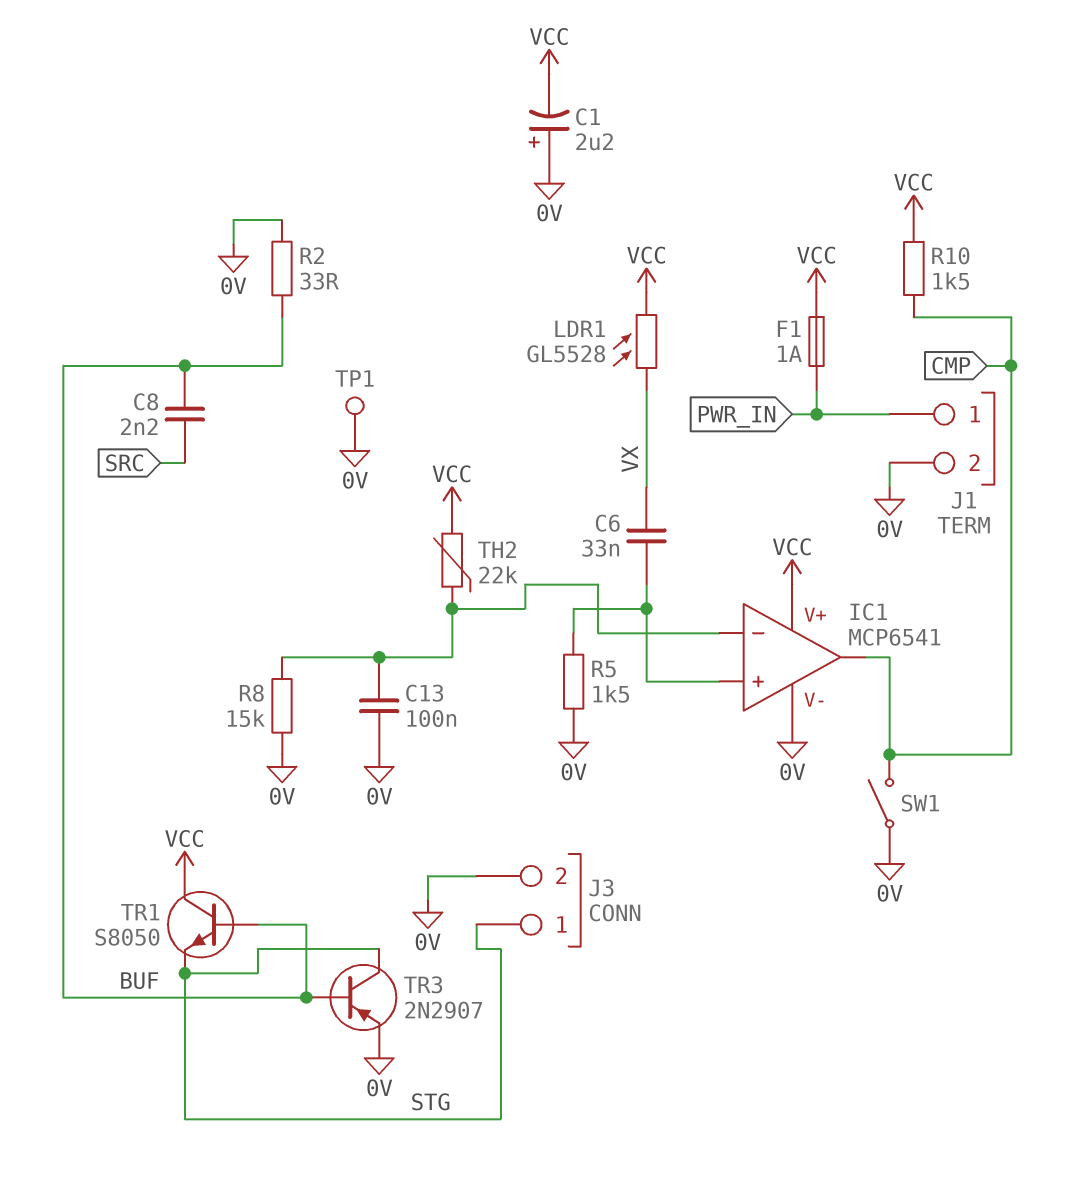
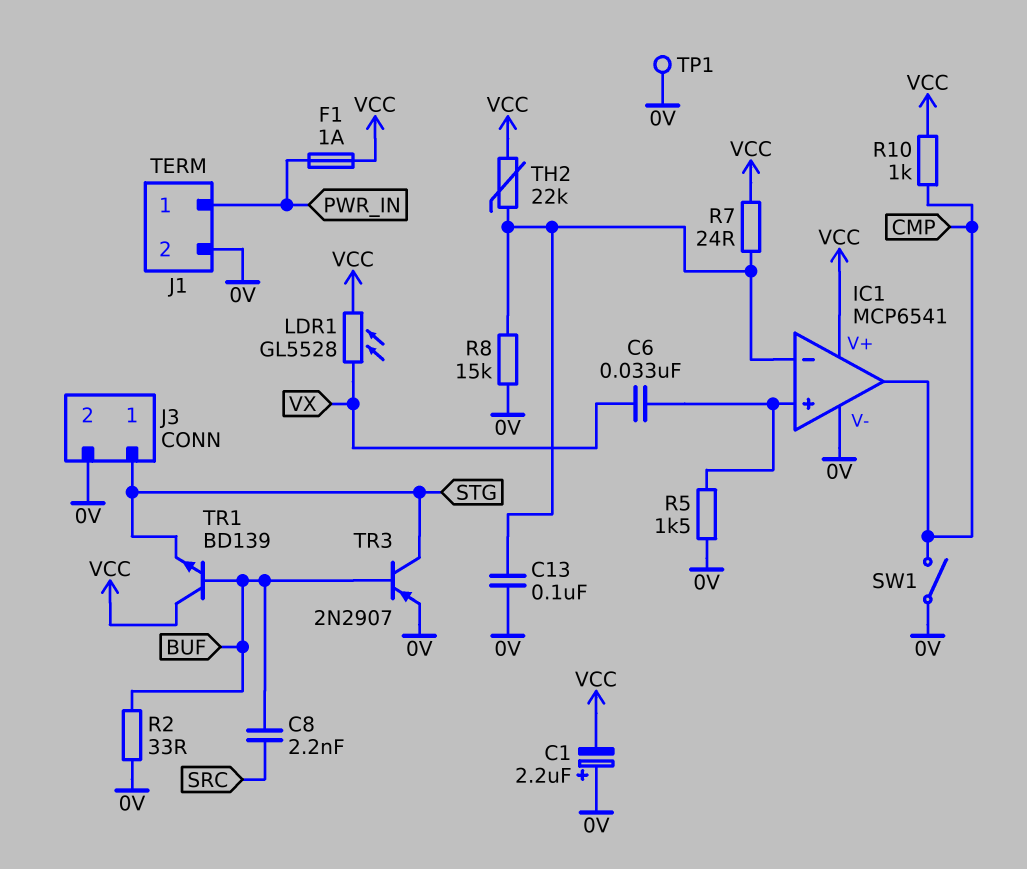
R7: none -> 24 (IC1/in-, VCC)
R10: 1.5k (CMP, VCC) -> 1k (CMP, VCC)
TR1: NPN S8050 (B BUF, C VCC, E STG) -> NPN BD139 (B BUF, C VCC, E STG)

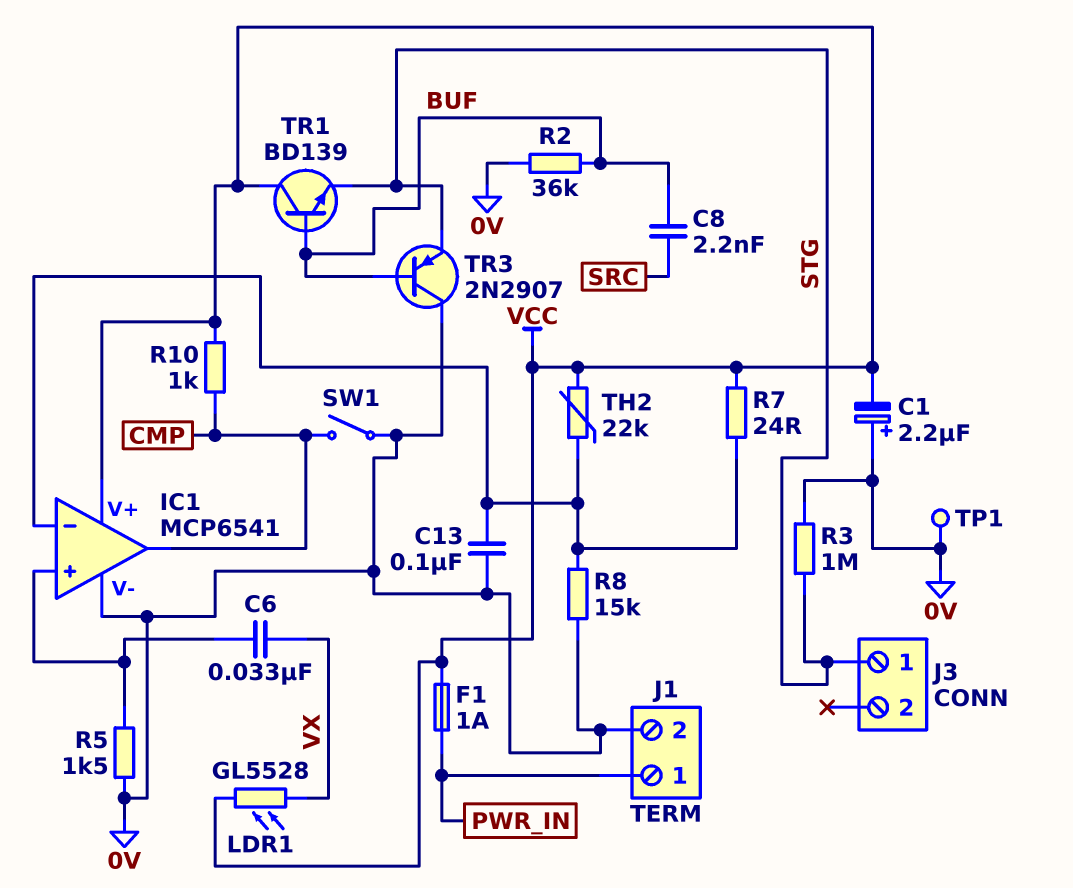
J3 pin 2: 0V -> none
R2: 33 (0V, BUF) -> 36k (0V, BUF)
R3: none -> 1M (0V, STG)
TR3: PNP 2N2907 (B BUF, C STG, E 0V) -> PNP 2N2907 (B BUF, C 0V, E STG)

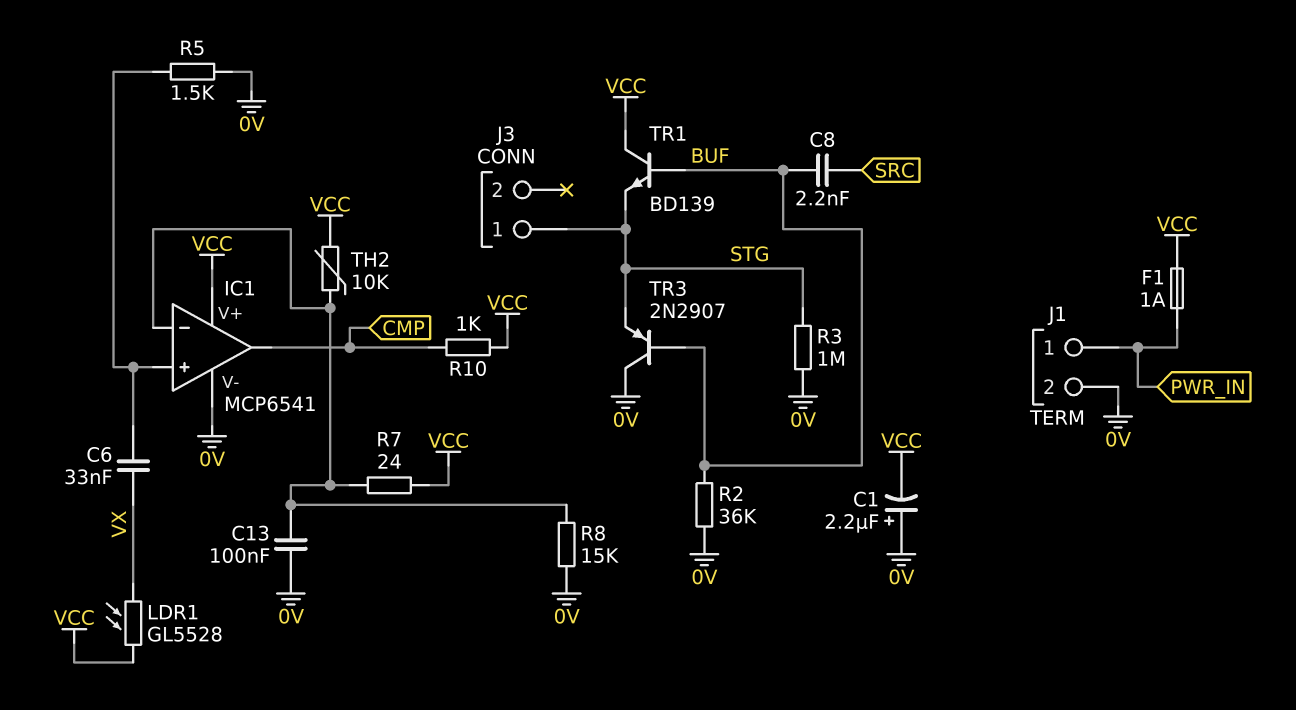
SW1: switch (0V, CMP) -> none
TH2: 22k (IC1/in-, VCC) -> 10k (IC1/in-, VCC)
TP1: test point (0V) -> none

